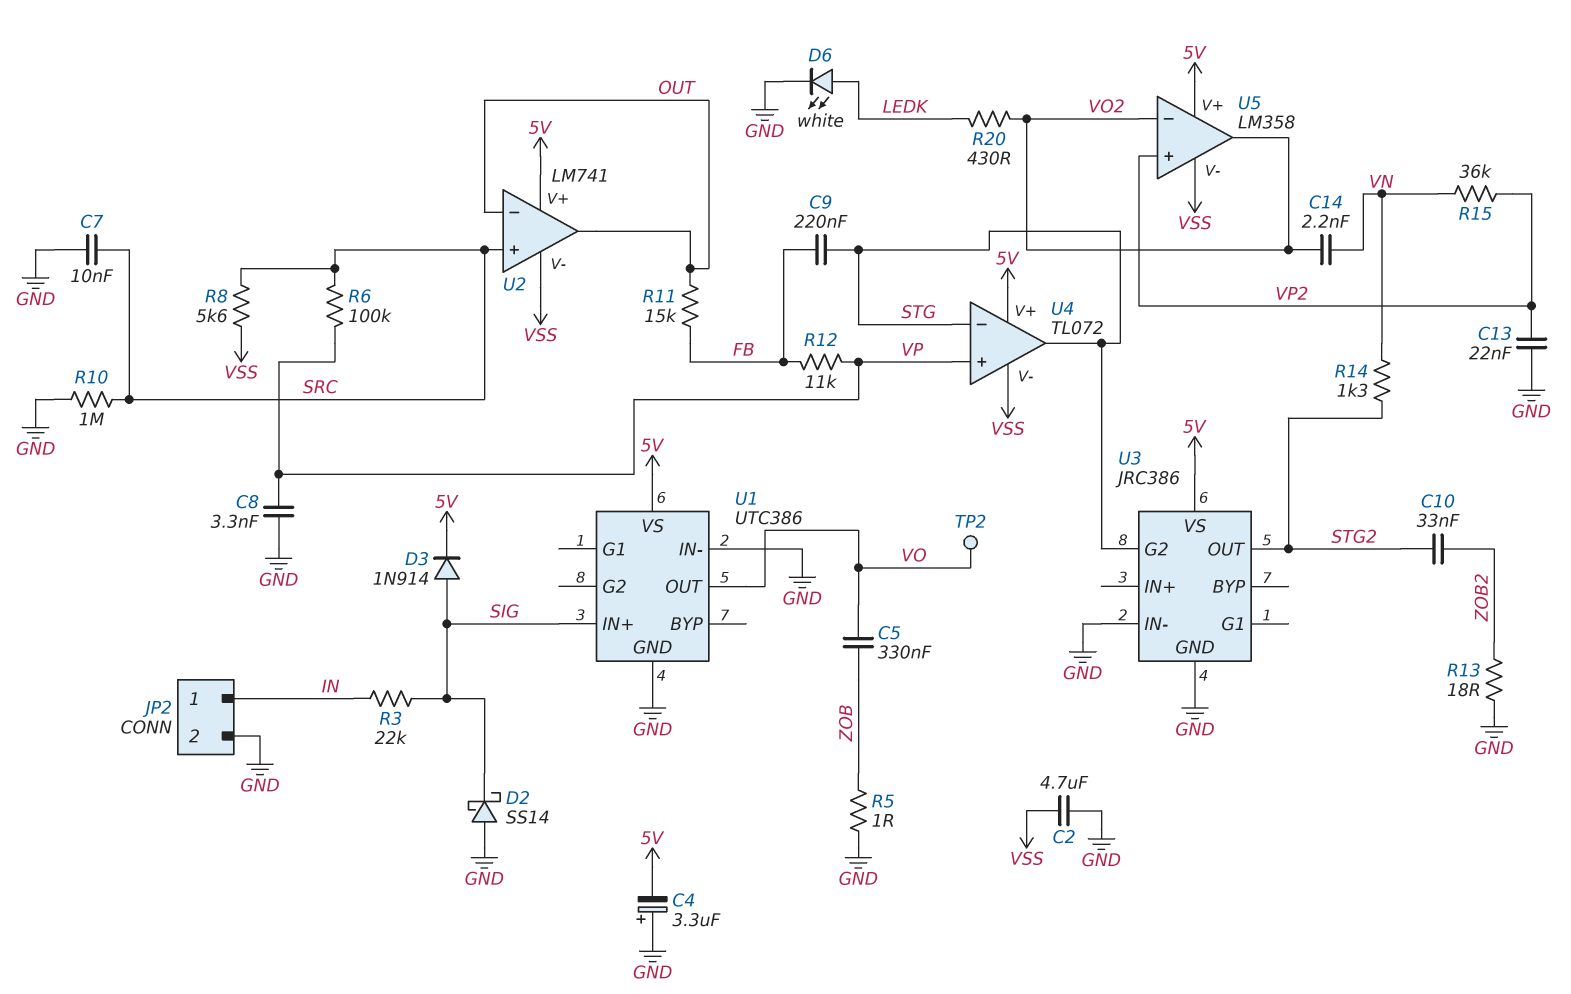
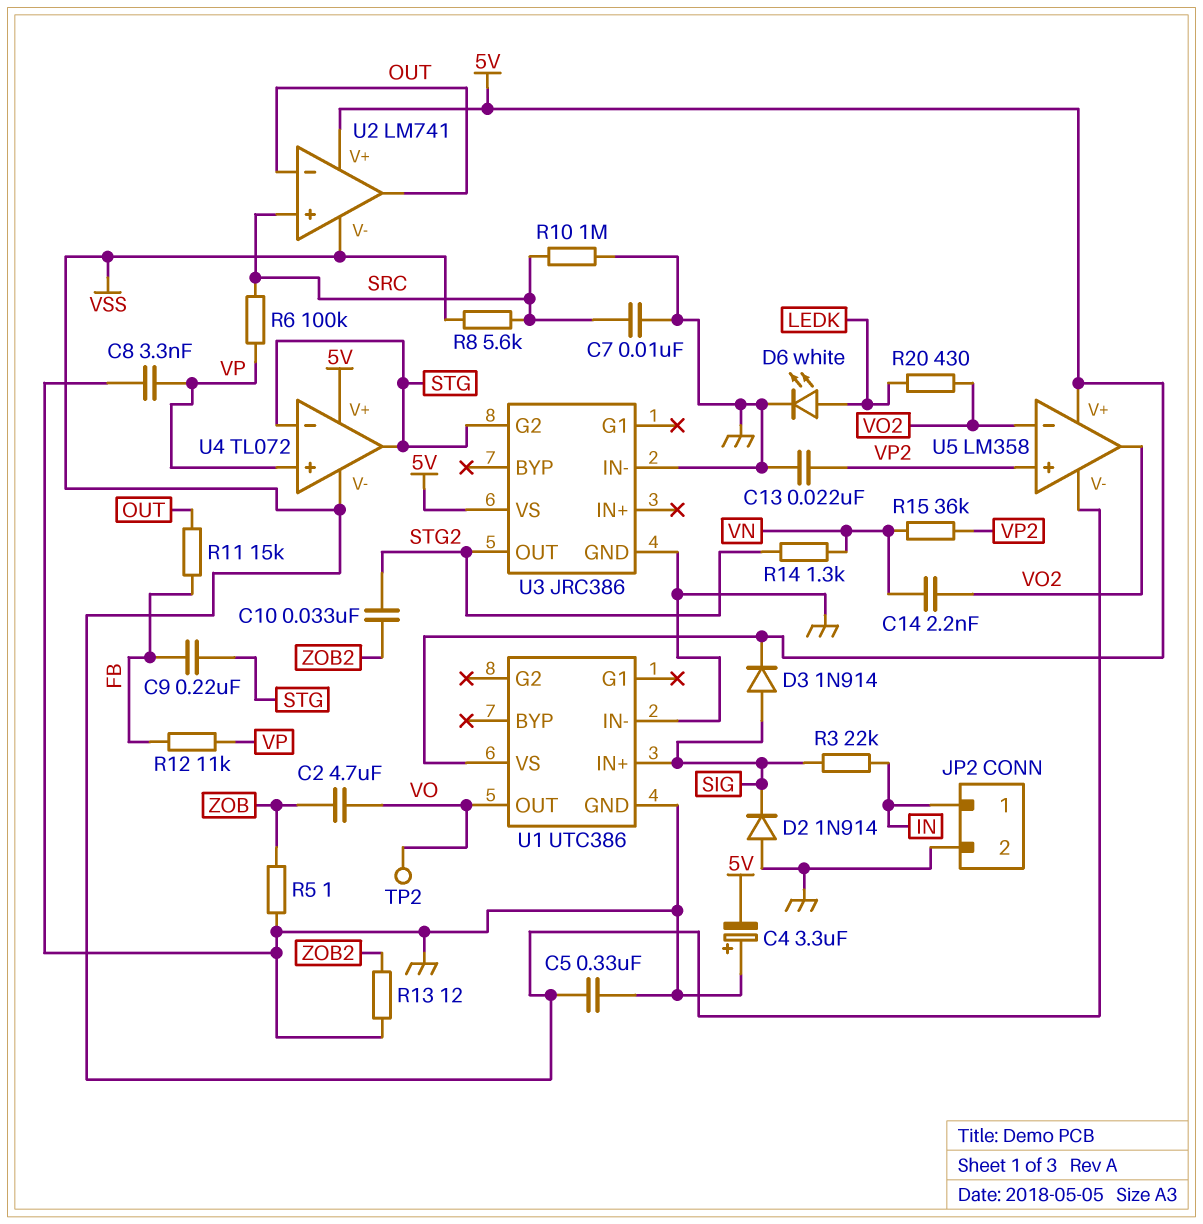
C2: 4.7uF (GND, VSS) -> 4.7uF (VO, ZOB)
C5: 330nF (VO, ZOB) -> 330nF (GND, VSS)
D2: schottky SS14 (A GND, K SIG) -> diode 1N914 (A GND, K SIG)
R13: 18 (GND, ZOB2) -> 12 (GND, ZOB2)

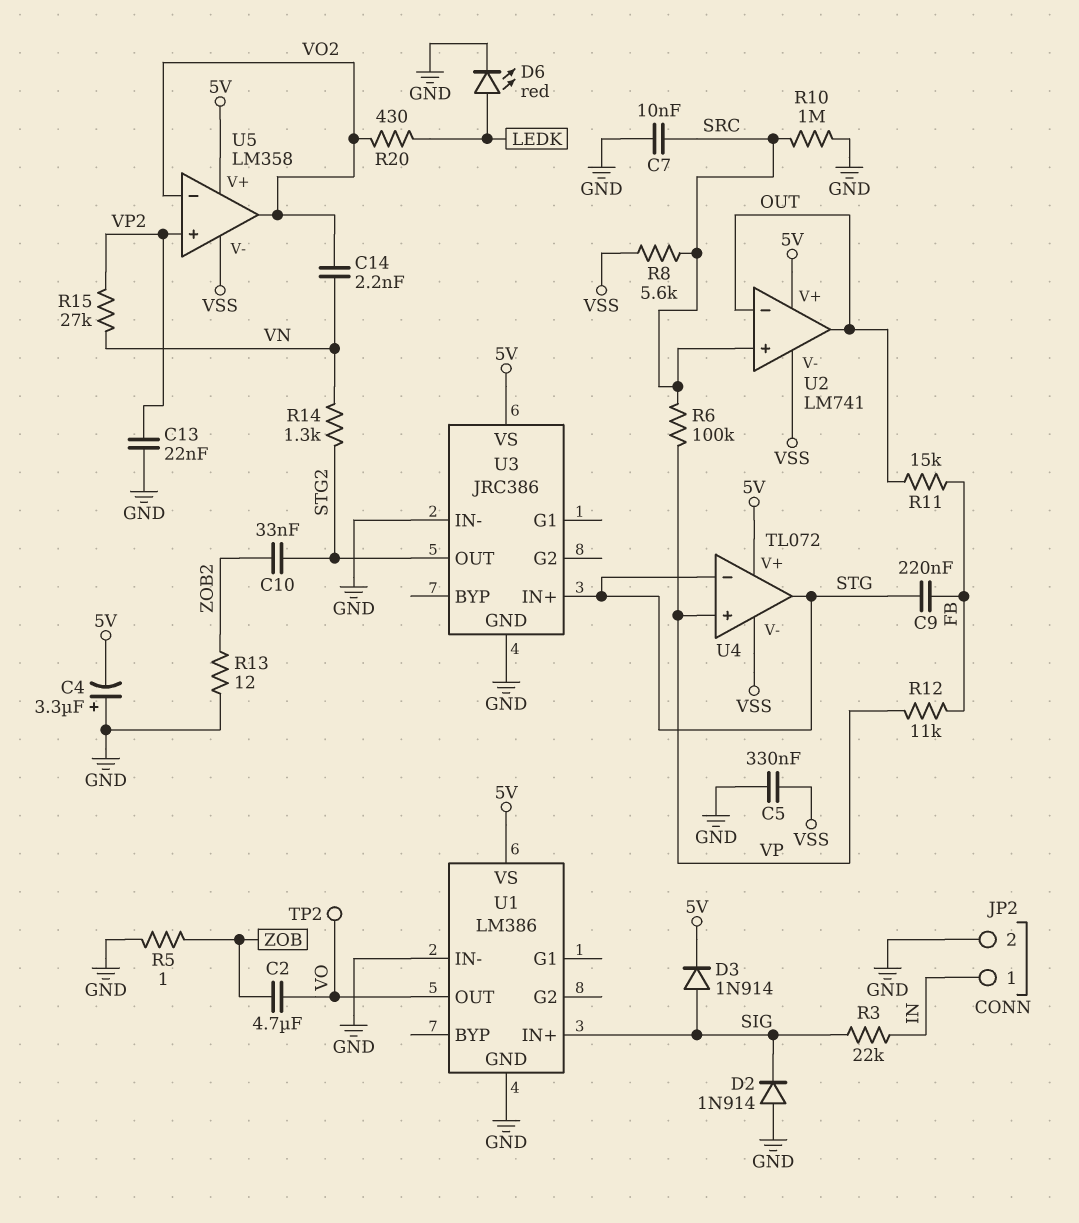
C8: 3.3nF (GND, VP) -> none
D6: LED white (A LEDK, K GND) -> LED red (A LEDK, K GND)
R15: 36k (VN, VP2) -> 27k (VN, VP2)
U1: UTC386 -> LM386
U3 pin G2: STG -> none
U3 pin IN+: none -> STG

